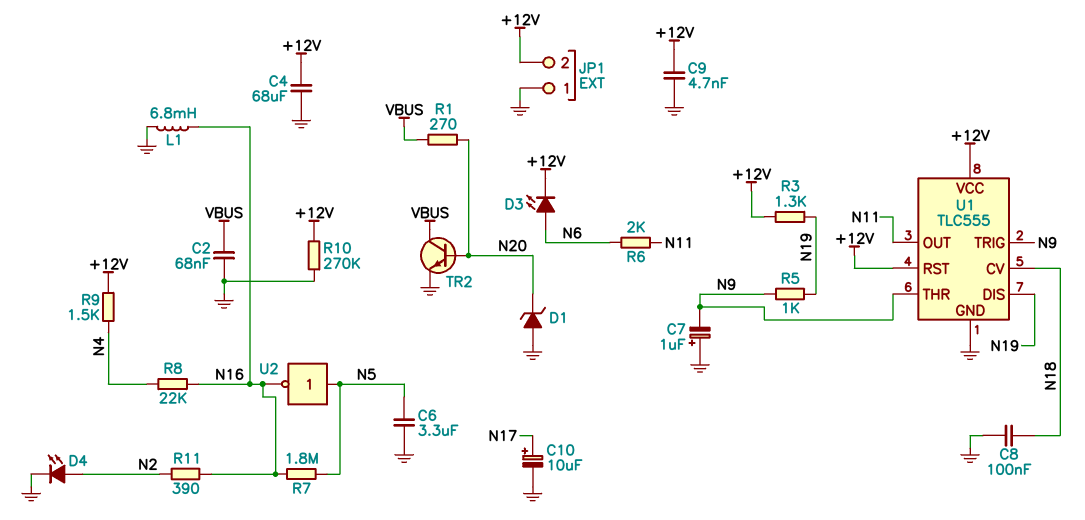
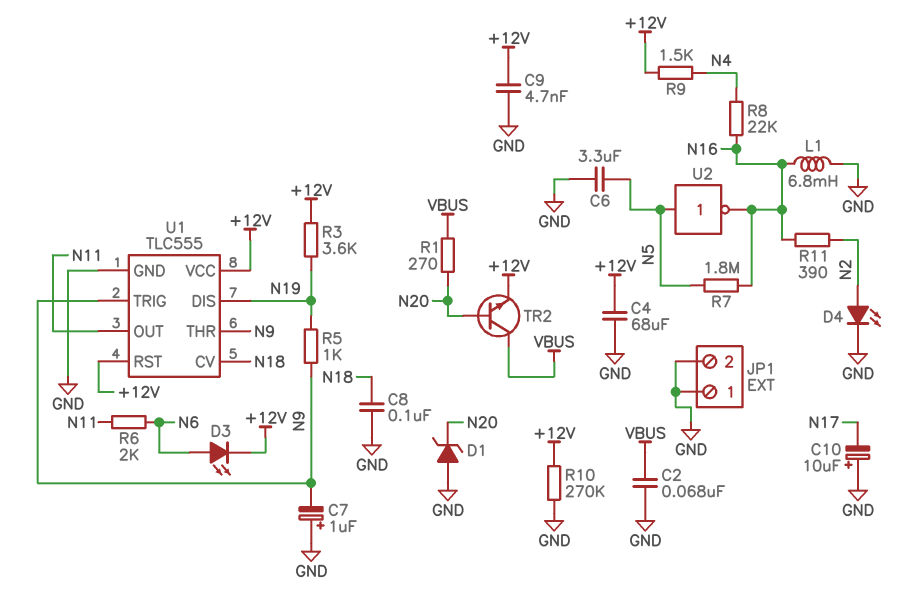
C10: 10uF (plus N17, minus GND) -> 10uF (plus GND, minus N17)
JP1 pin 2: +12V -> GND
R3: 1.3k (+12V, N19) -> 3.6k (+12V, N19)
TR2: NPN (B N20, C VBUS, E GND) -> NPN (B N20, C VBUS, E +12V)

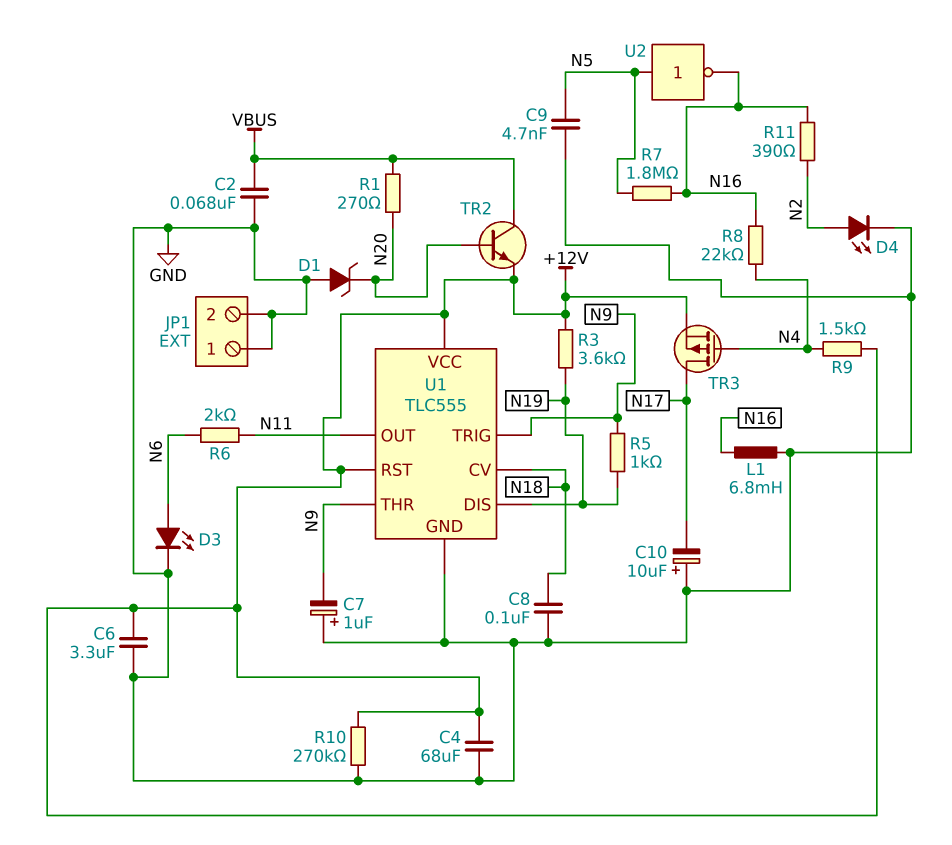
C6: 3.3uF (GND, N5) -> 3.3uF (+12V, GND)
C9: 4.7nF (+12V, GND) -> 4.7nF (GND, N5)
D3: LED (A N6, K +12V) -> LED (A N6, K GND)
TR3: none -> PMOS (G N4, D N17, S +12V)

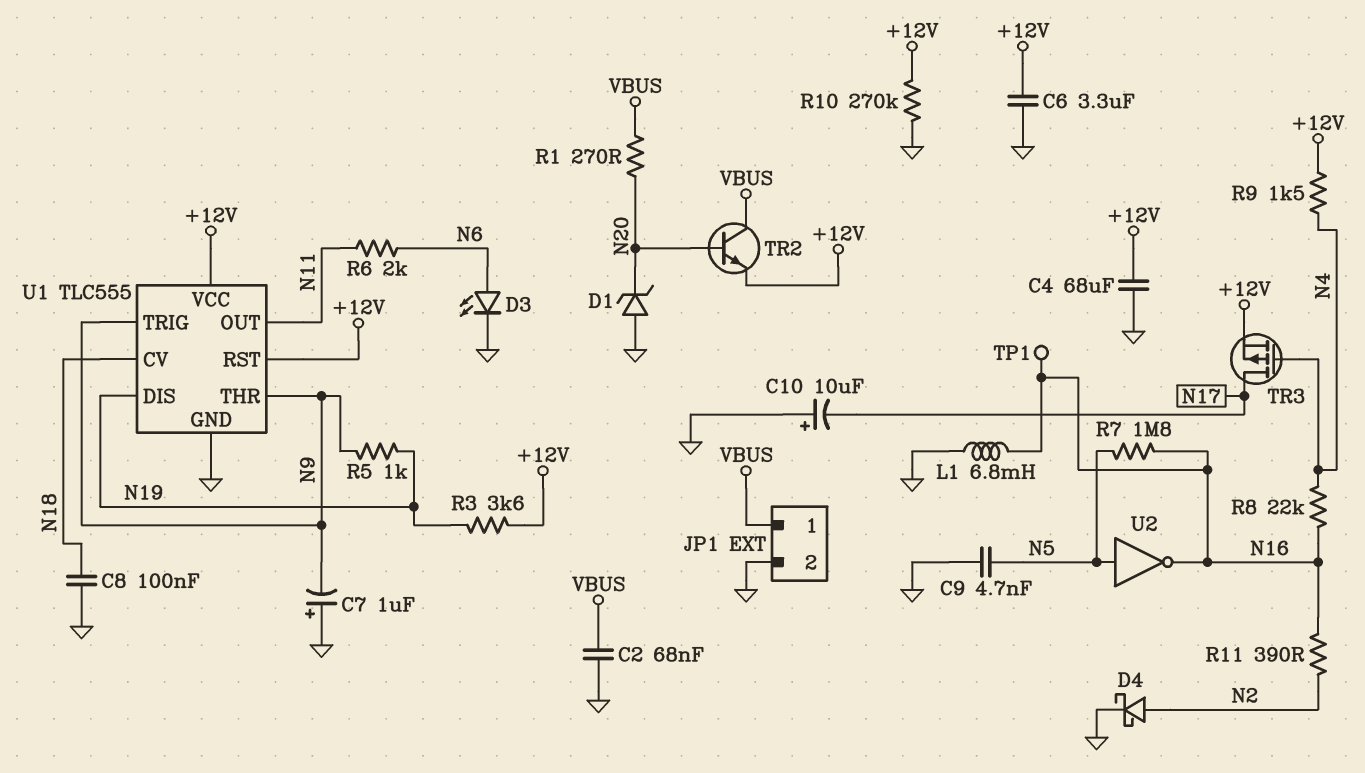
D4: LED (A N2, K GND) -> schottky (A N2, K GND)
JP1 pin 1: GND -> VBUS
TP1: none -> test point (N16)

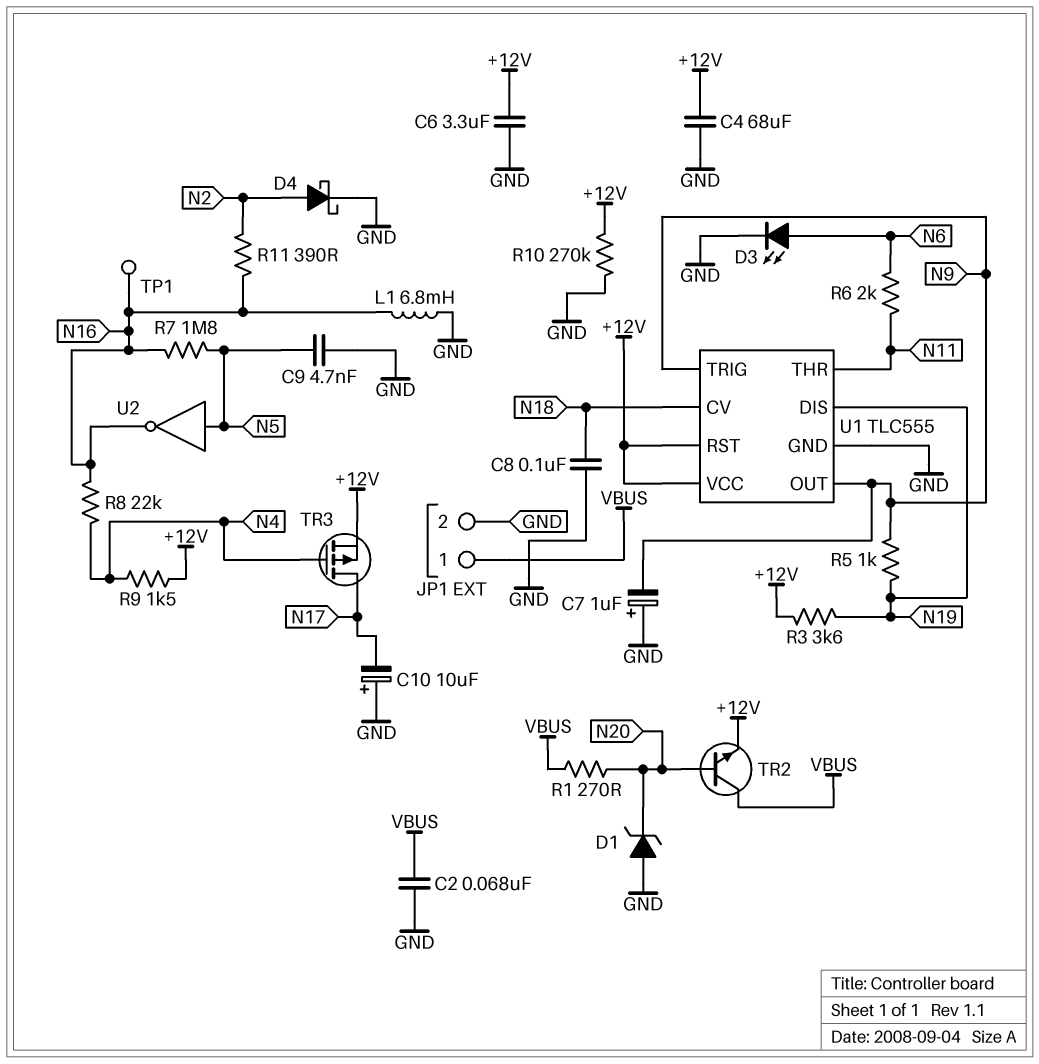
U1 pin OUT: N11 -> N9
U1 pin THR: N9 -> N11

